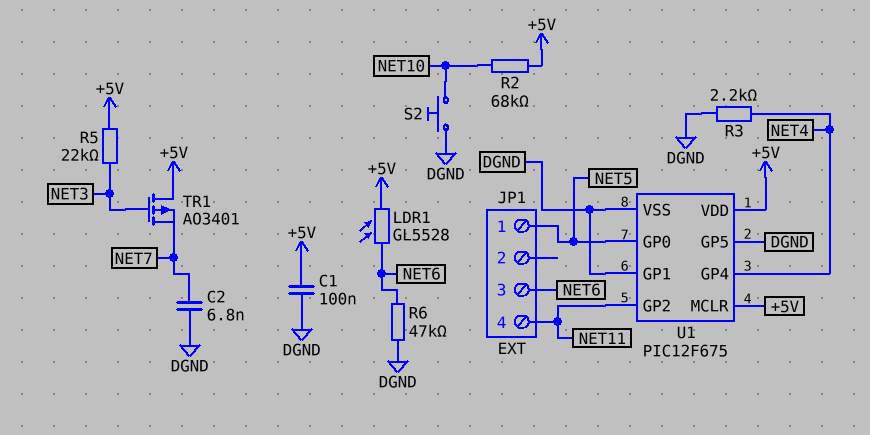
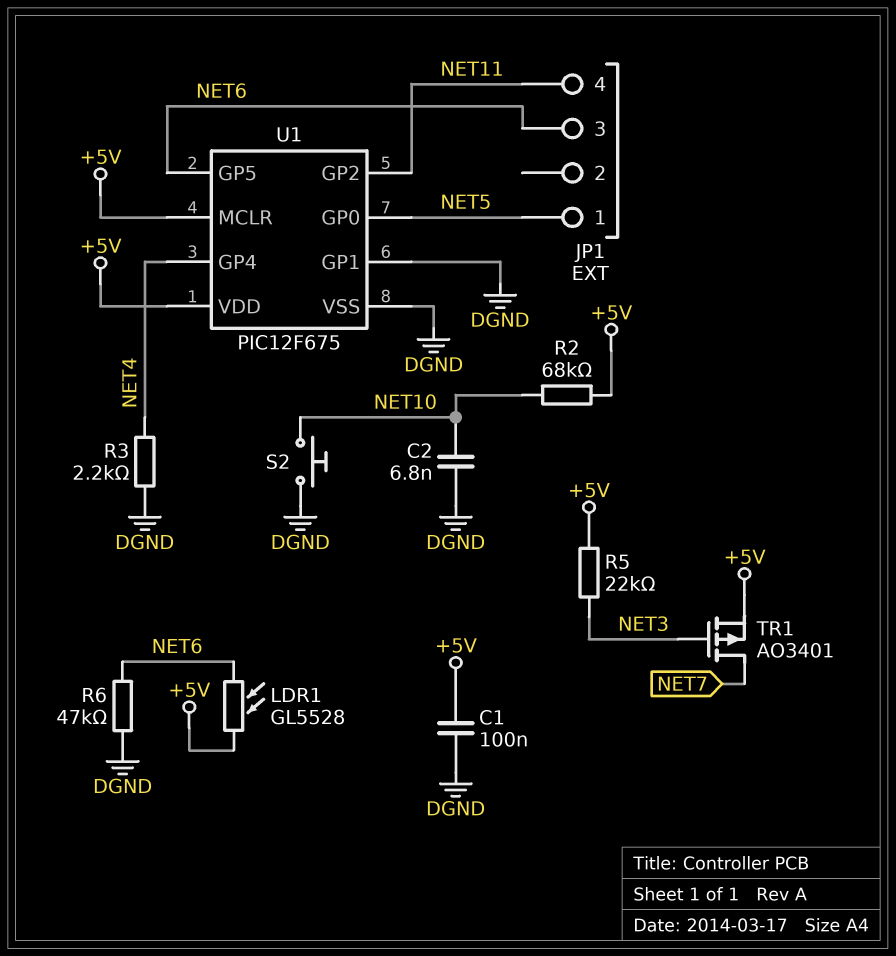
C2: 6.8nF (DGND, NET7) -> 6.8nF (DGND, NET10)
TR1: PMOS AO3401 (G NET3, D +5V, S NET7) -> PMOS AO3401 (G NET3, D NET7, S +5V)
U1 pin GP5: DGND -> NET6

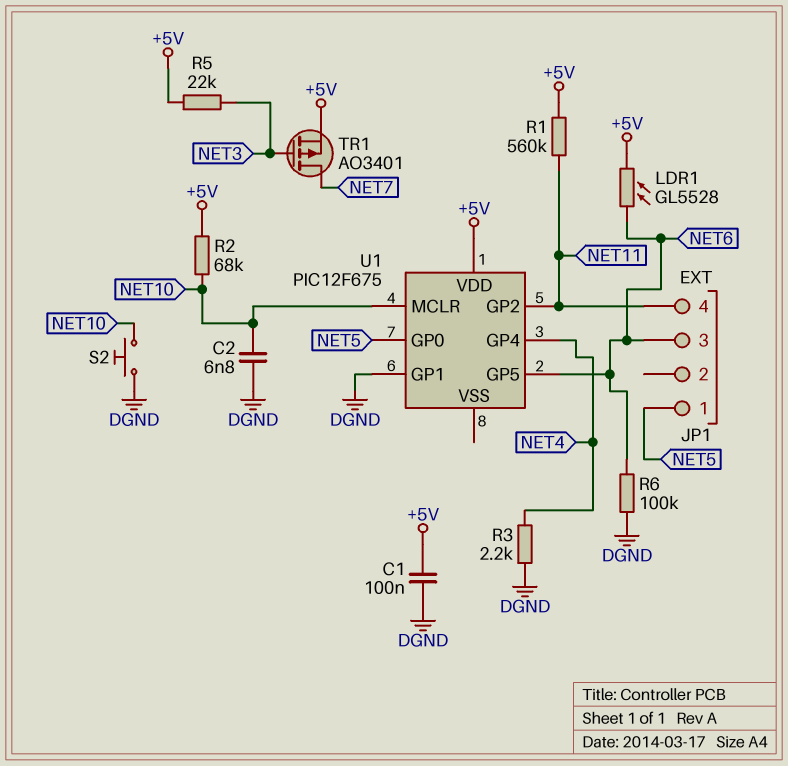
R1: none -> 560k (+5V, NET11)
R6: 47k (DGND, NET6) -> 100k (DGND, NET6)
U1 pin MCLR: +5V -> NET10
U1 pin VSS: DGND -> none

